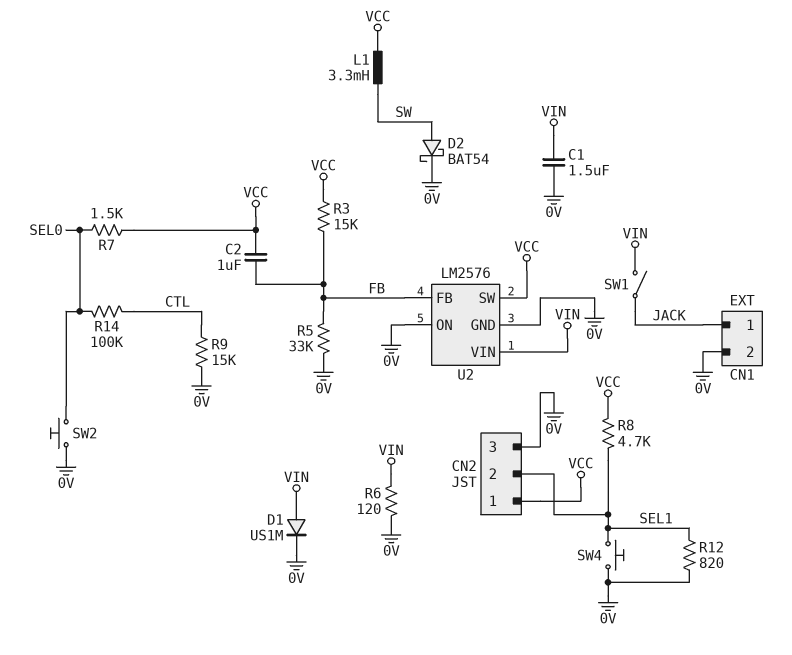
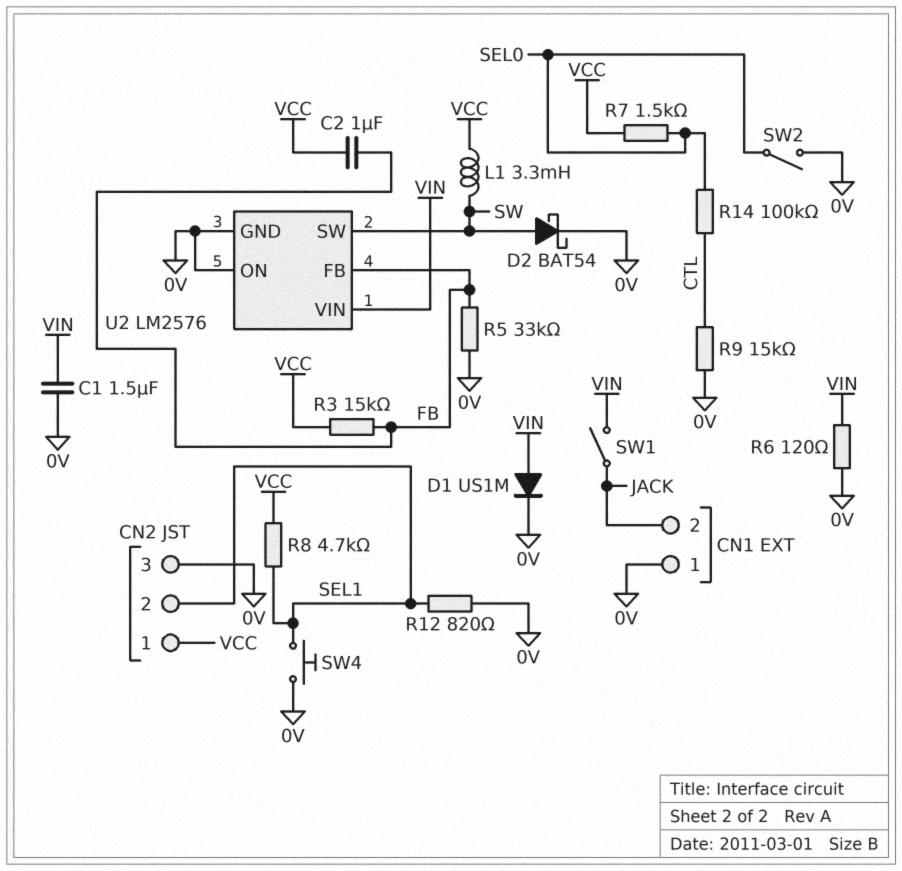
CN1 pin 1: JACK -> 0V
CN1 pin 2: 0V -> JACK
SW2: button (0V, SEL0) -> switch (0V, SEL0)
U2 pin SW: VCC -> SW

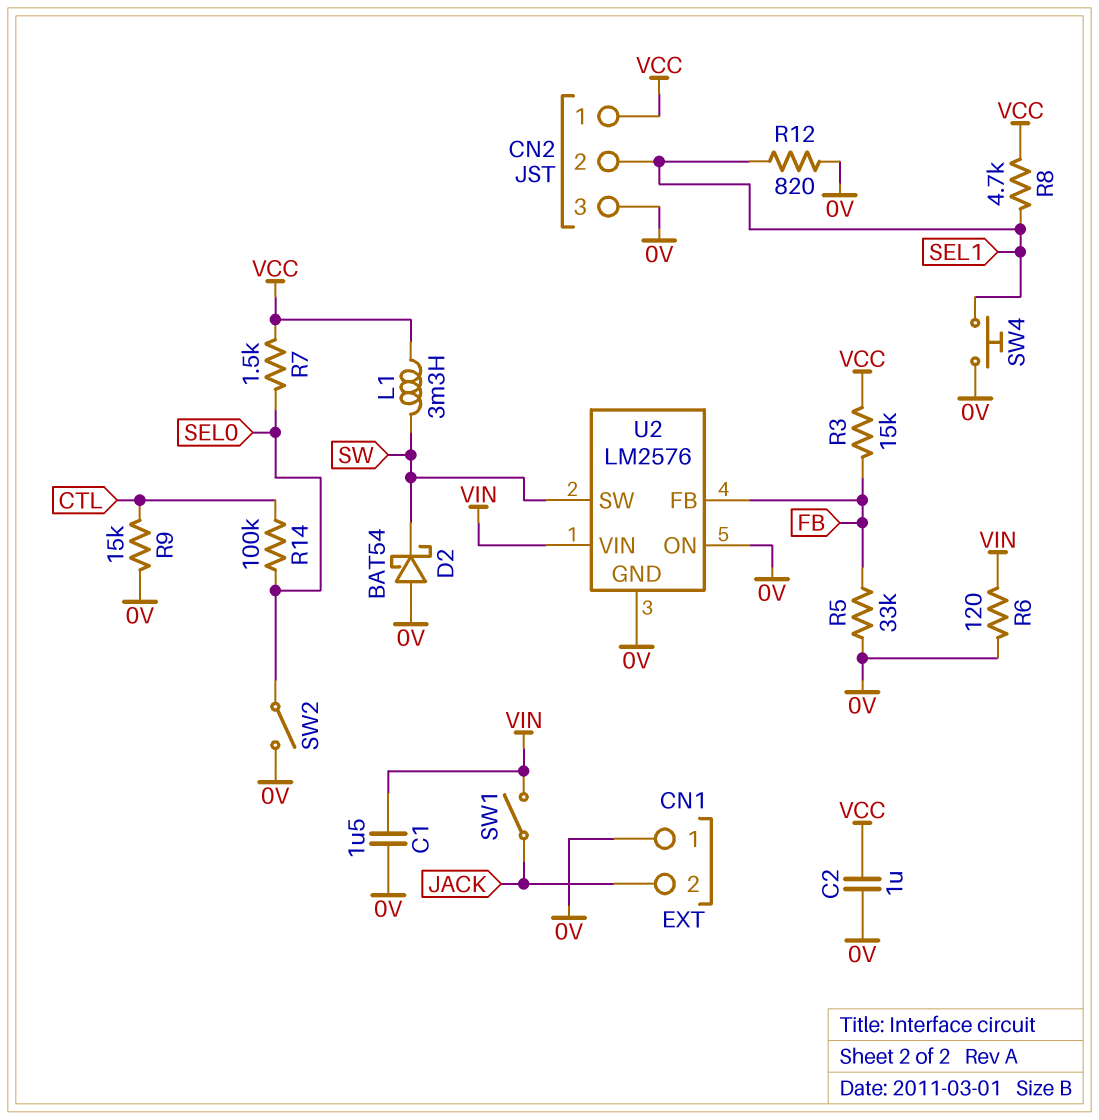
C2: 1uF (FB, VCC) -> 1uF (0V, VCC)
D1: diode US1M (A VIN, K 0V) -> none
D2: schottky BAT54 (A SW, K 0V) -> schottky BAT54 (A 0V, K SW)

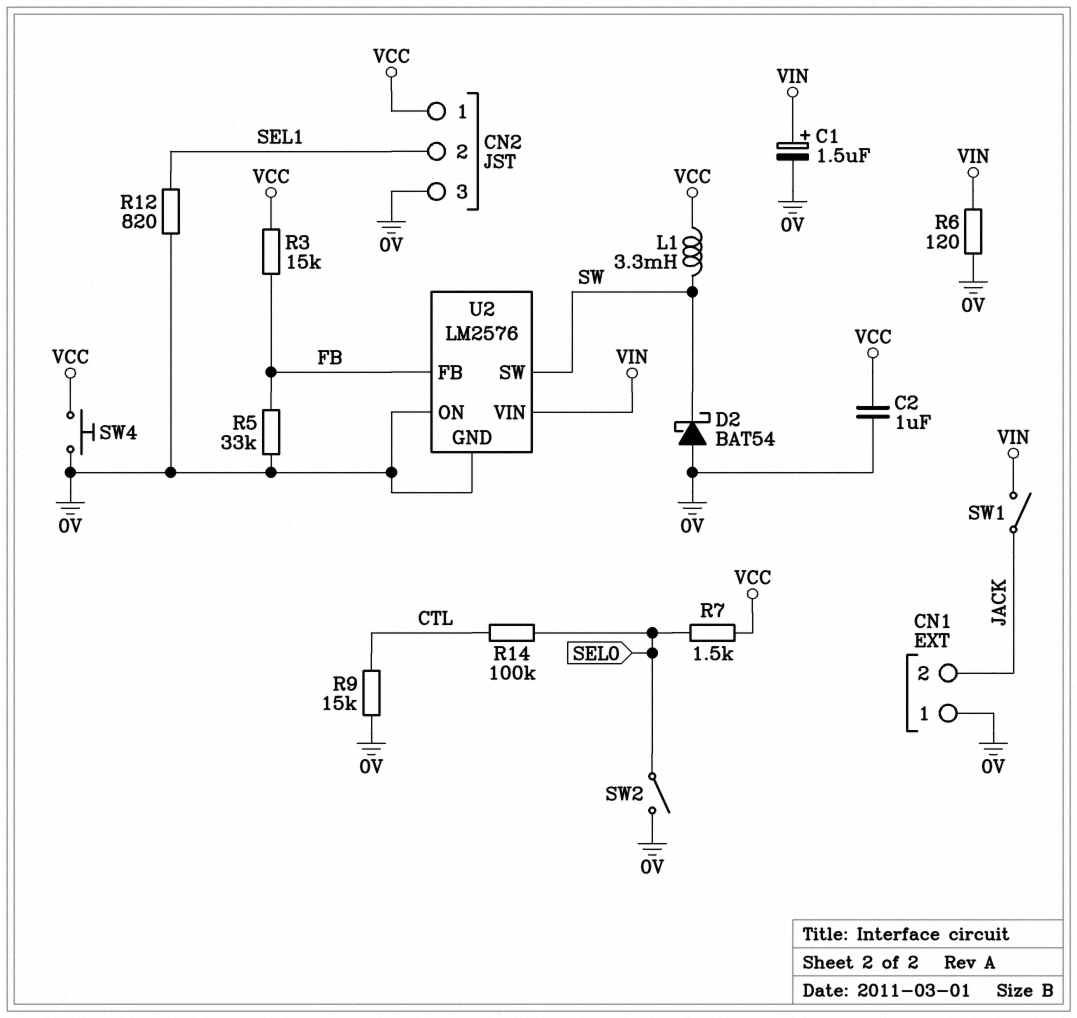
C1: 1.5uF (0V, VIN) -> 1.5uF (plus VIN, minus 0V)
R8: 4.7k (SEL1, VCC) -> none
SW4: button (0V, SEL1) -> button (0V, VCC)

